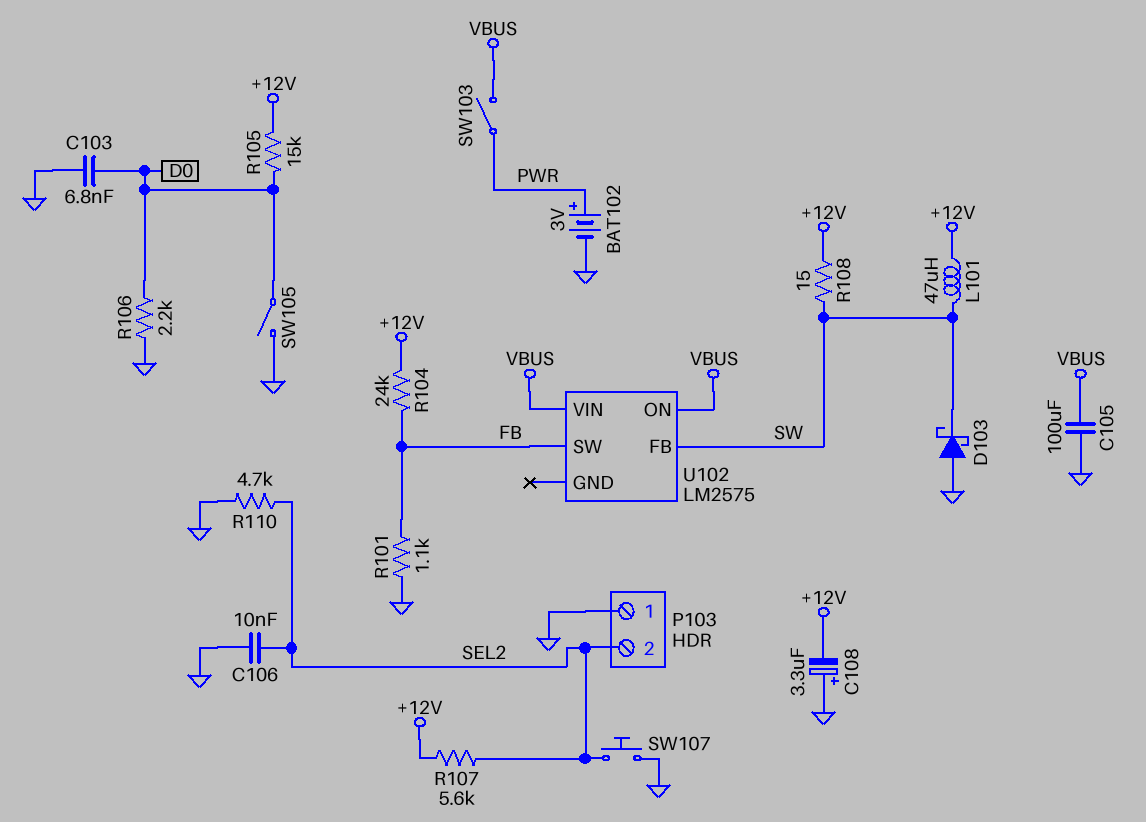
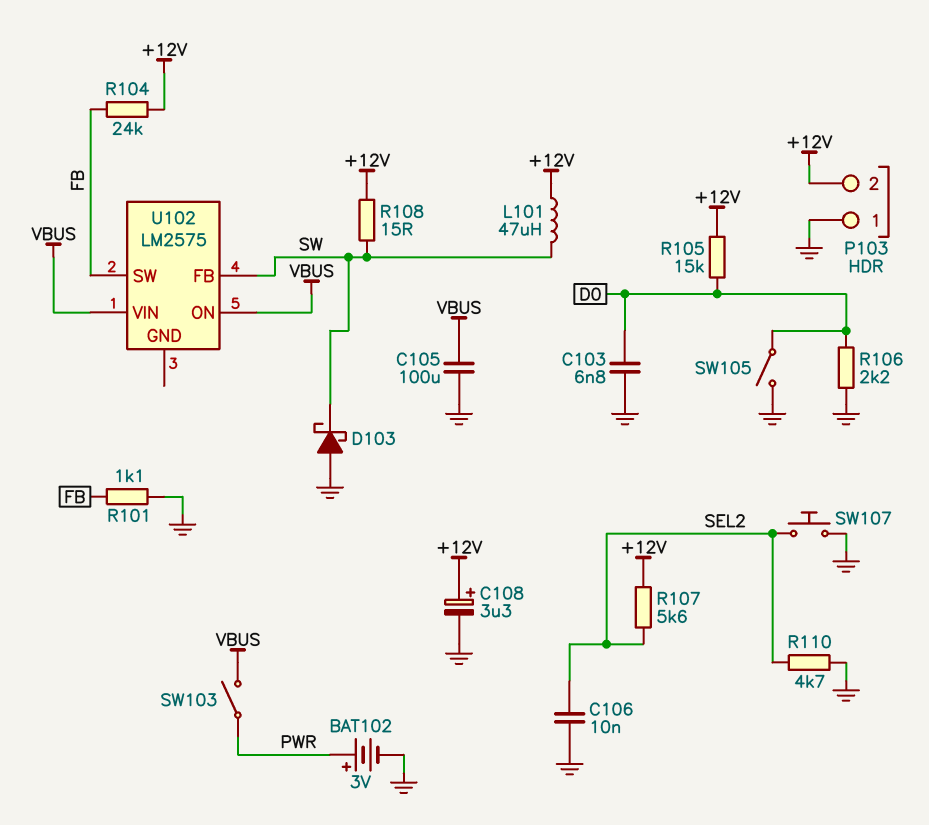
C108: 3.3uF (plus GND, minus +12V) -> 3.3uF (plus +12V, minus GND)
P103 pin 2: SEL2 -> +12V

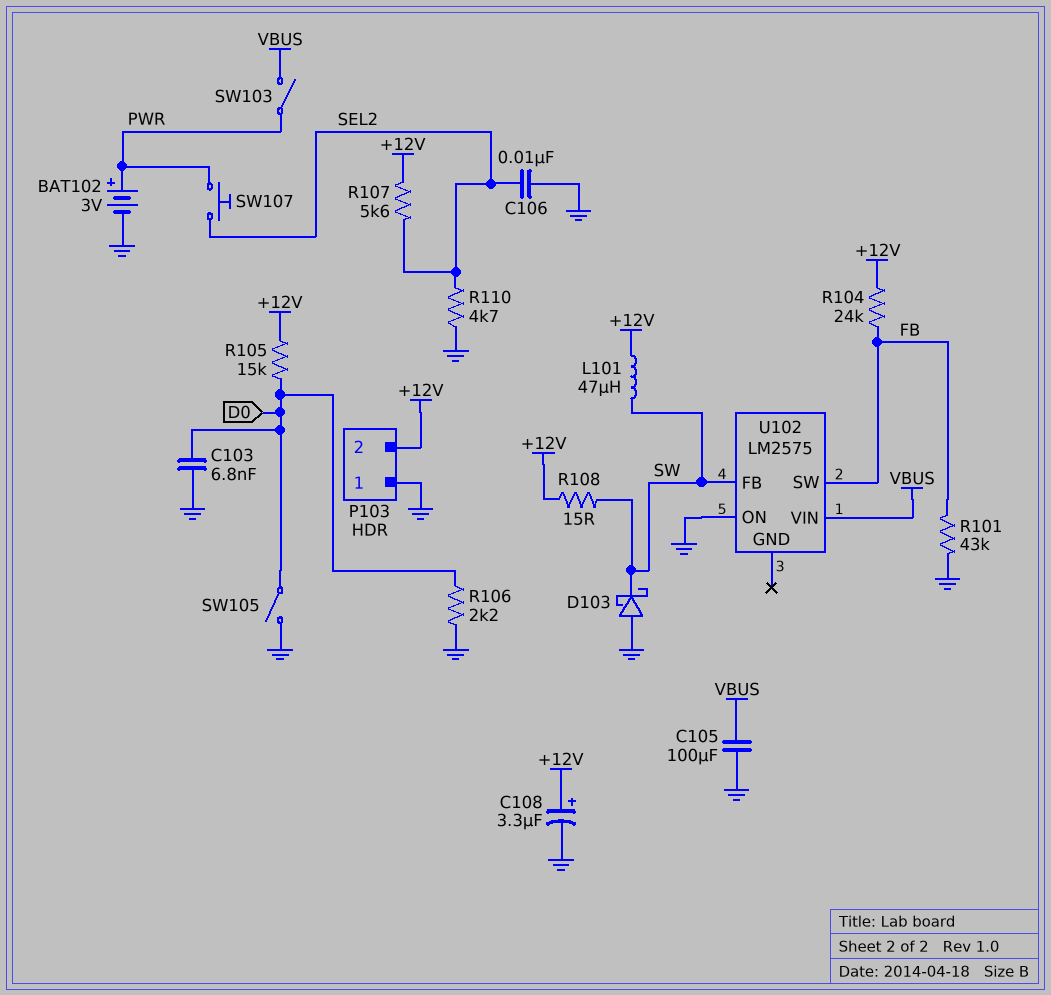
R101: 1.1k (FB, GND) -> 43k (FB, GND)
SW107: button (GND, SEL2) -> button (PWR, SEL2)
U102 pin ON: VBUS -> GND

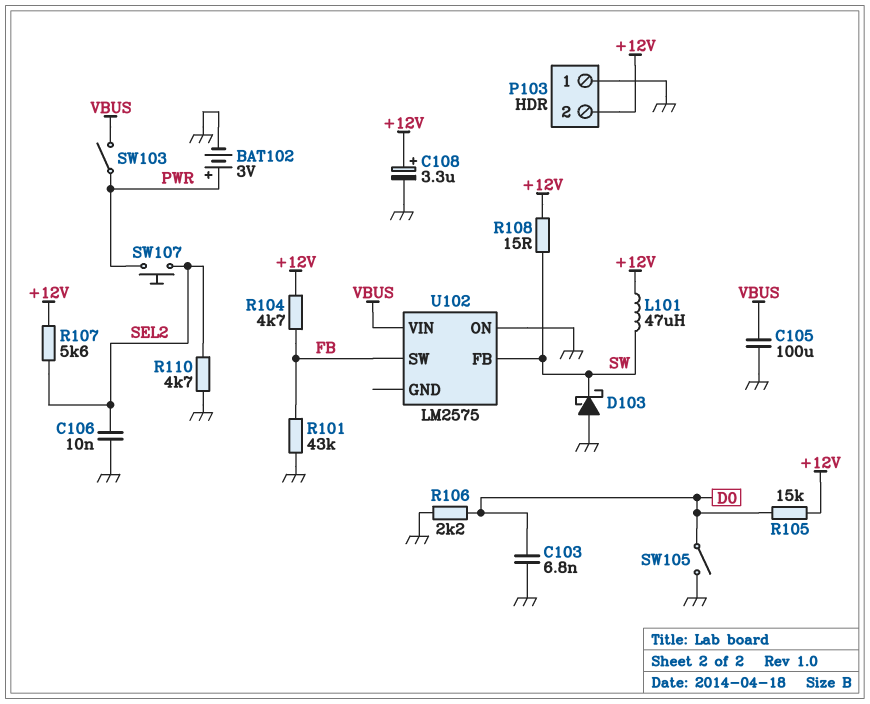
R104: 24k (+12V, FB) -> 4.7k (+12V, FB)

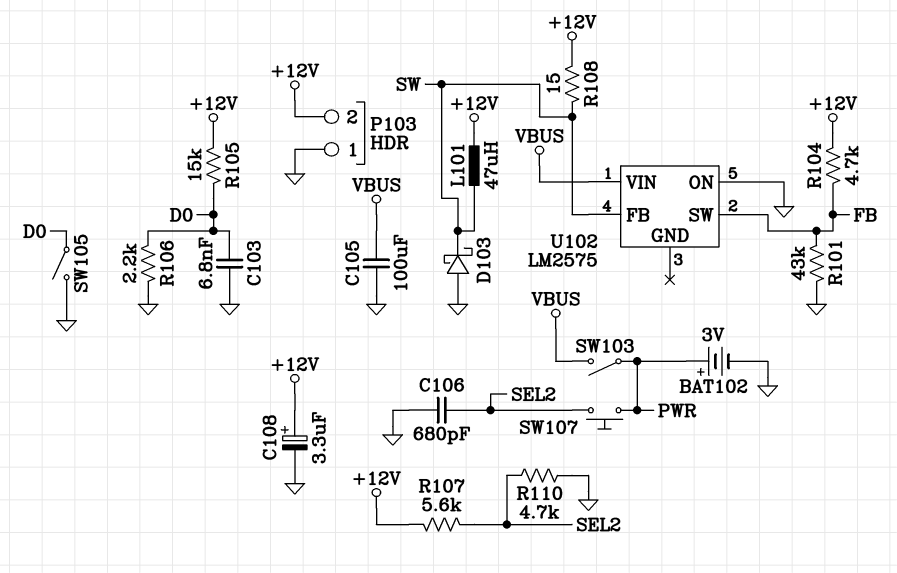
C106: 10nF (GND, SEL2) -> 680pF (GND, SEL2)

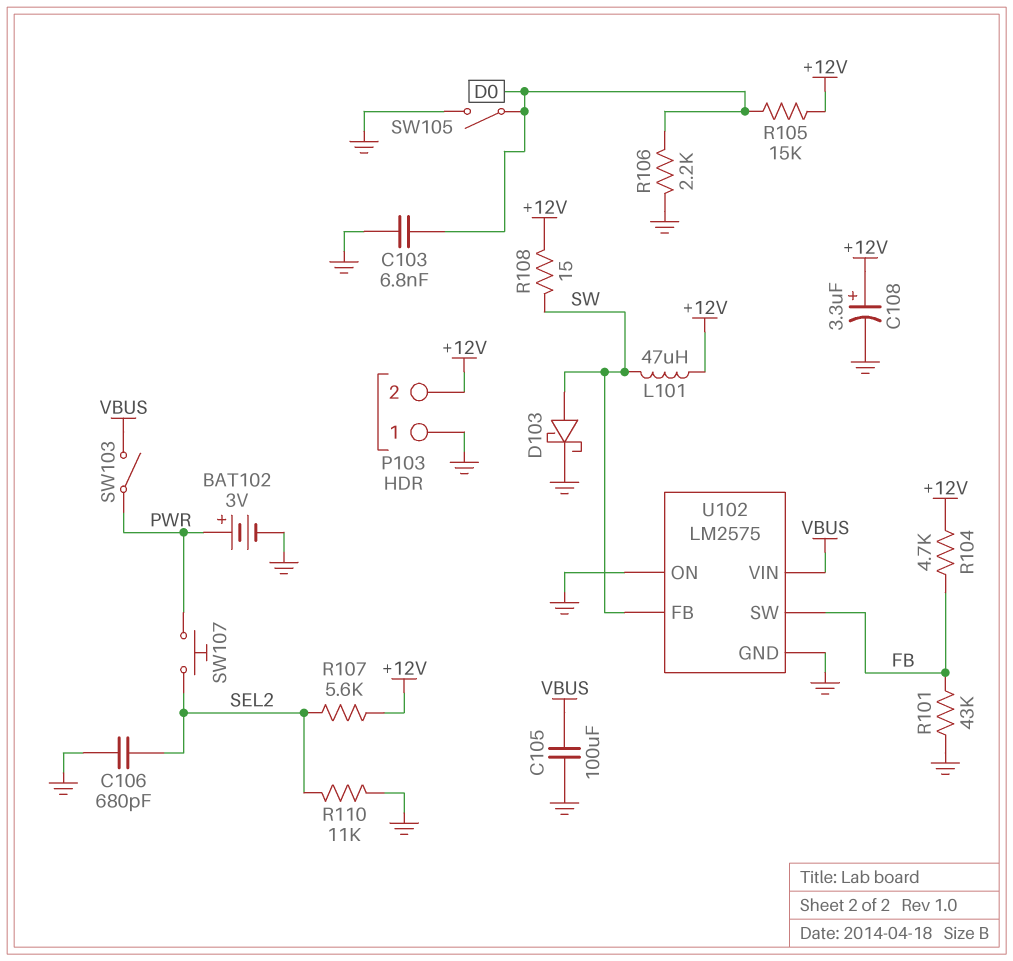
D103: schottky (A GND, K SW) -> schottky (A SW, K GND)
R110: 4.7k (GND, SEL2) -> 11k (GND, SEL2)
U102 pin GND: none -> GND

